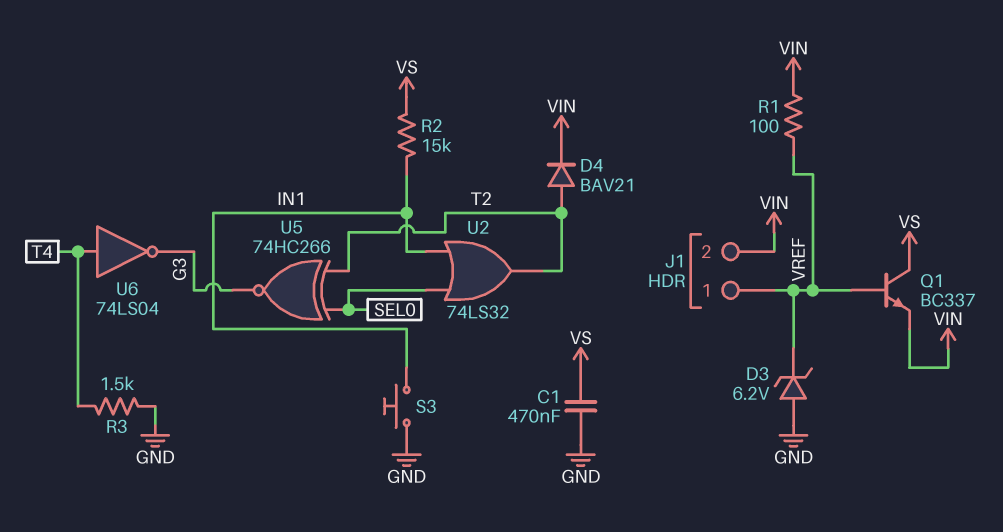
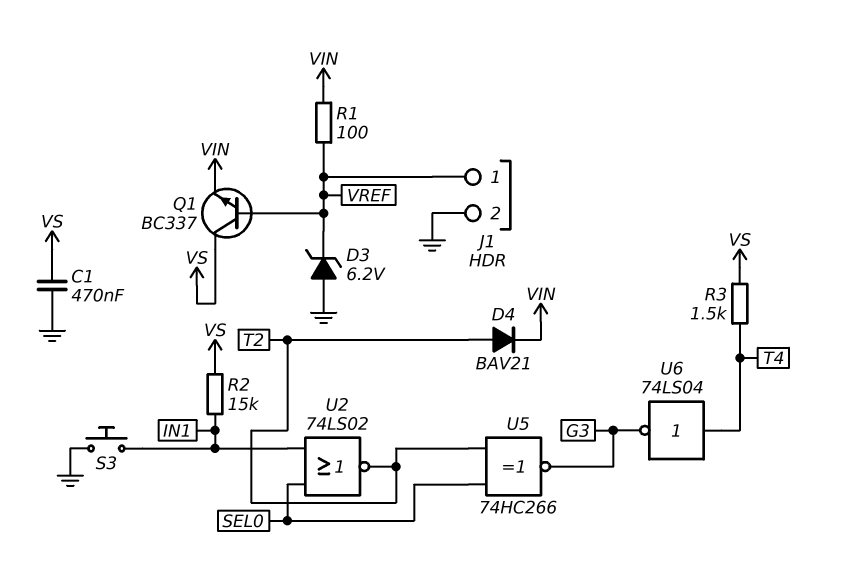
J1 pin 2: VIN -> GND
R3: 1.5k (GND, T4) -> 1.5k (T4, VS)
U2: OR 74LS32 (in IN1, in SEL0, out T2) -> NOR 74LS02 (in IN1, in SEL0, out T2)

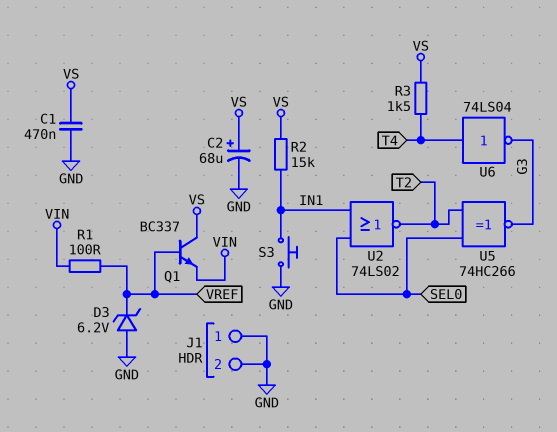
C2: none -> 68uF (plus VS, minus GND)
D4: diode BAV21 (A T2, K VIN) -> none
J1 pin 1: VREF -> GND

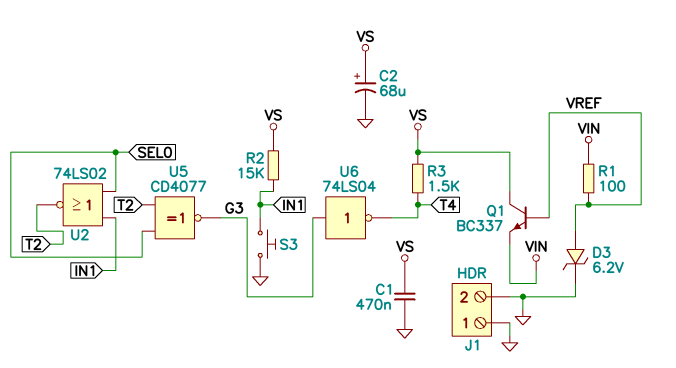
D3: zener 6.2V (A GND, K VREF) -> zener 6.2V (A VREF, K GND)
U5: XNOR 74HC266 (in SEL0, in T2, out G3) -> XNOR CD4077 (in SEL0, in T2, out G3)
U6: NOT 74LS04 (in T4, out G3) -> NOT 74LS04 (in G3, out T4)

